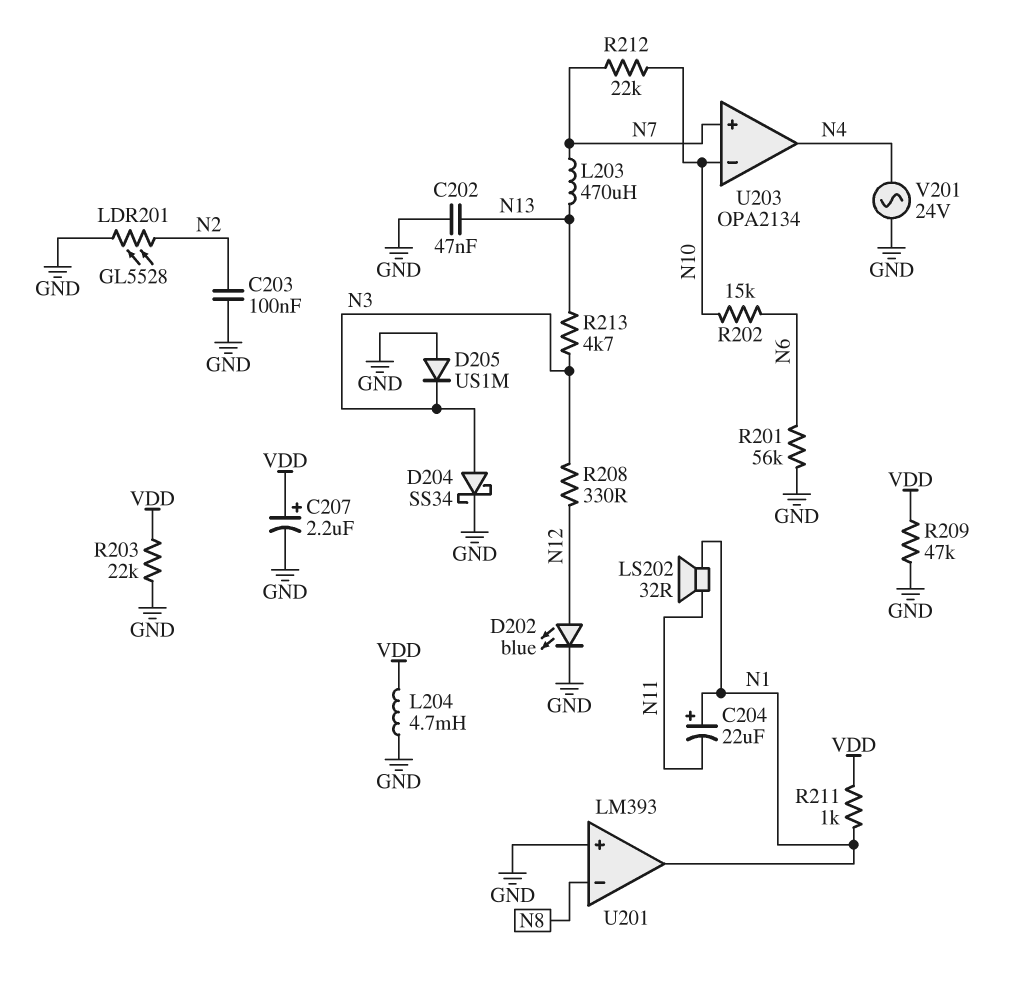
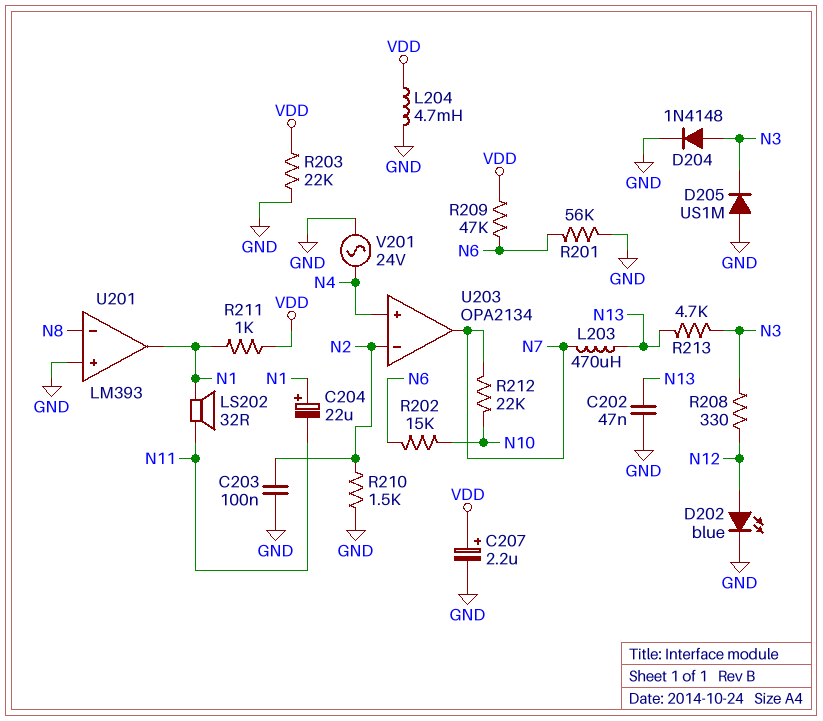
D204: schottky SS34 (A N3, K GND) -> diode 1N4148 (A N3, K GND)
LDR201: GL5528 (GND, N2) -> none
R209: 47k (GND, VDD) -> 47k (N6, VDD)
R210: none -> 1.5k (GND, N2)
U203 pin in+: N7 -> N4
U203 pin in-: N10 -> N2
U203 pin out: N4 -> N7

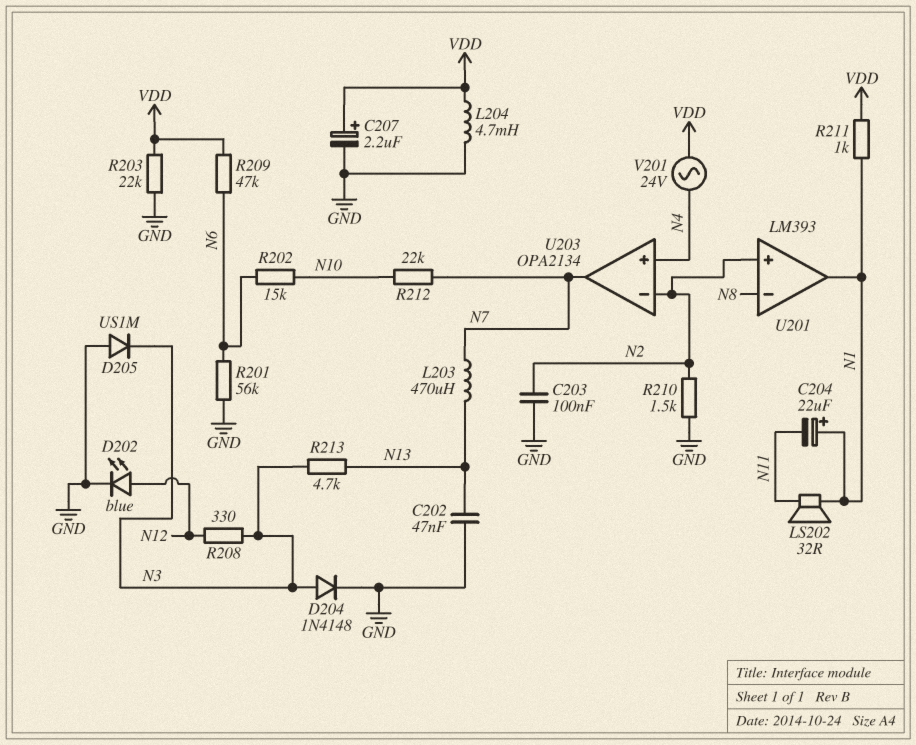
U201 pin in+: GND -> N2
V201: AC 24V (GND, N4) -> AC 24V (N4, VDD)

